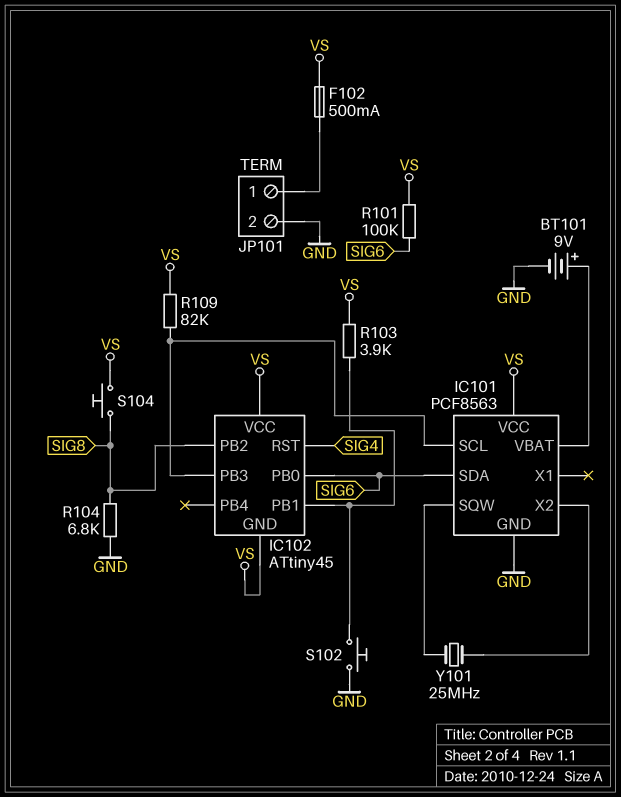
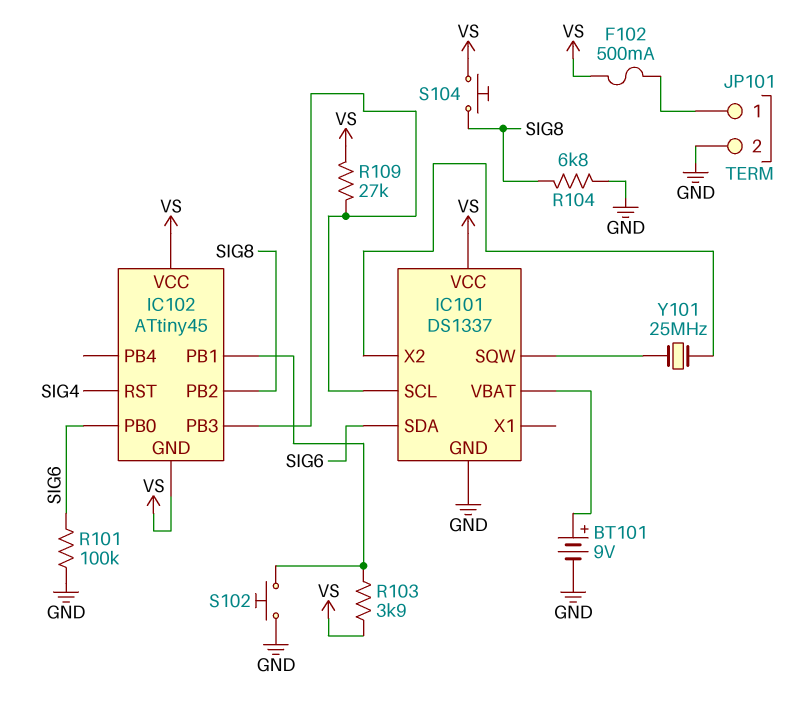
IC101: PCF8563 -> DS1337
R101: 100k (SIG6, VS) -> 100k (GND, SIG6)
R109: 82k (IC101/SCL, VS) -> 27k (IC101/SCL, VS)

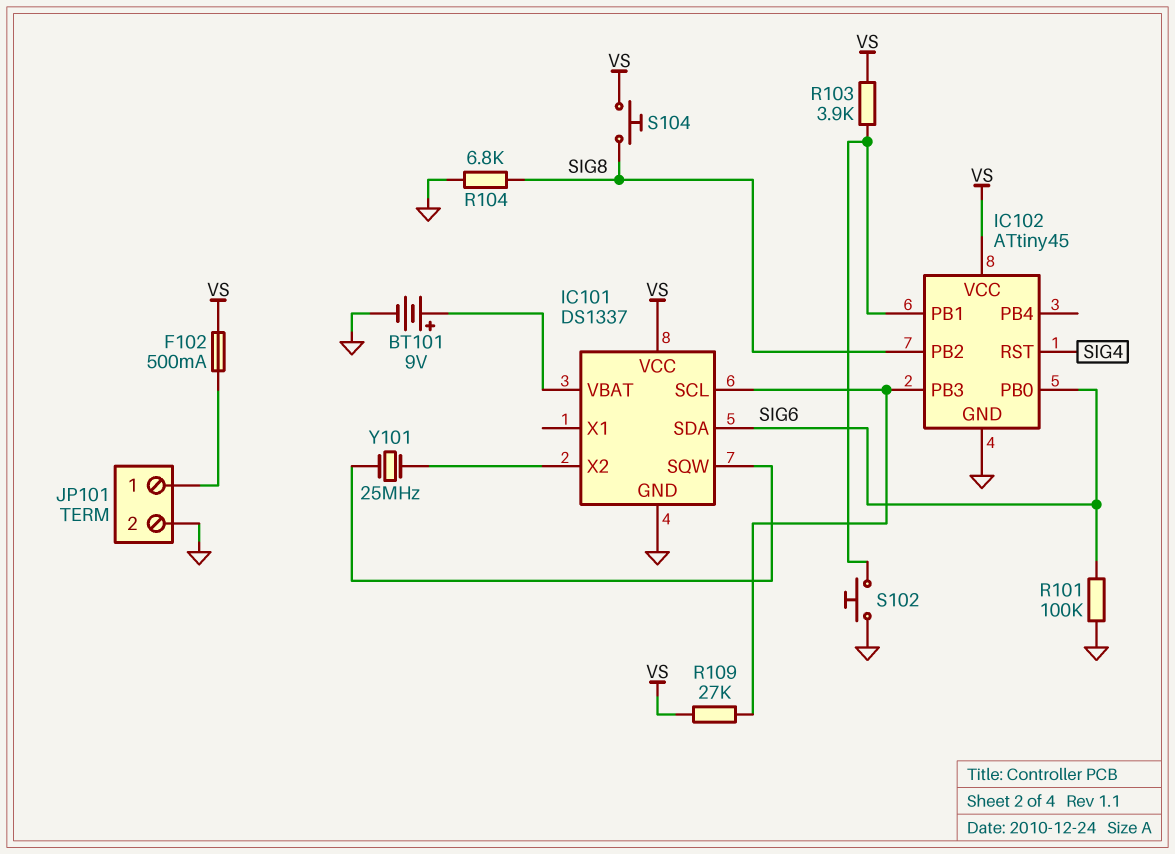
IC102 pin GND: VS -> GND

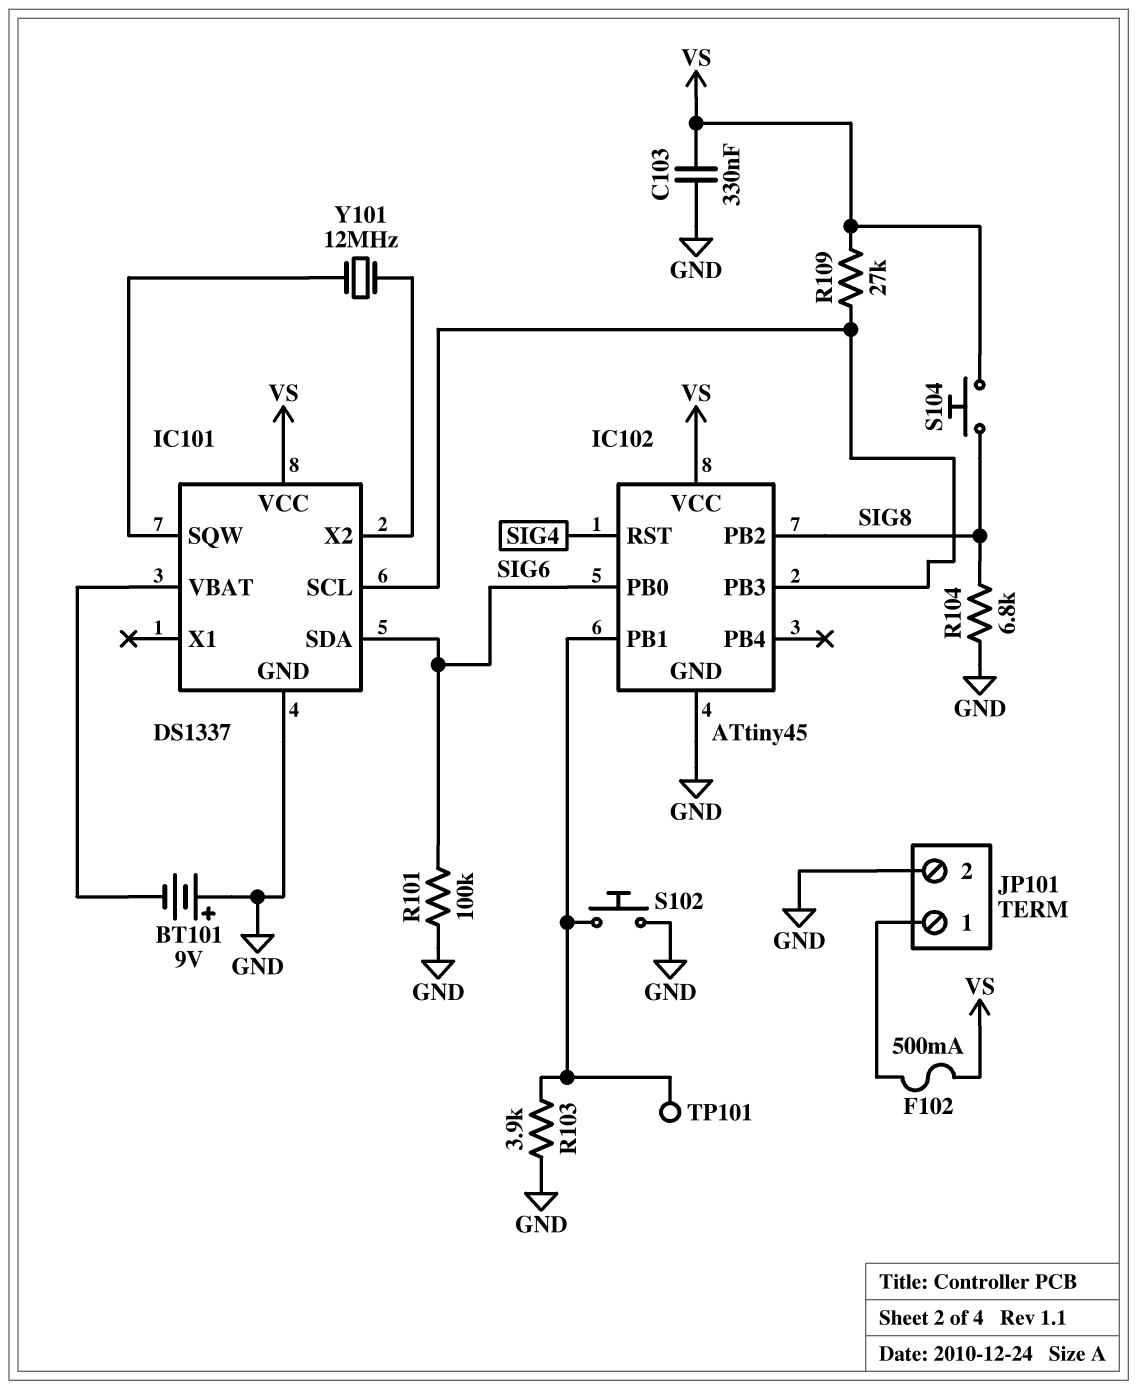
BT101: 9V (plus IC101/VBAT, minus GND) -> 9V (plus GND, minus IC101/VBAT)
C103: none -> 330nF (GND, VS)
R103: 3.9k (IC102/PB1, VS) -> 3.9k (GND, IC102/PB1)
TP101: none -> test point (IC102/PB1)
Y101: 25MHz (IC101/SQW, IC101/X2) -> 12MHz (IC101/SQW, IC101/X2)

